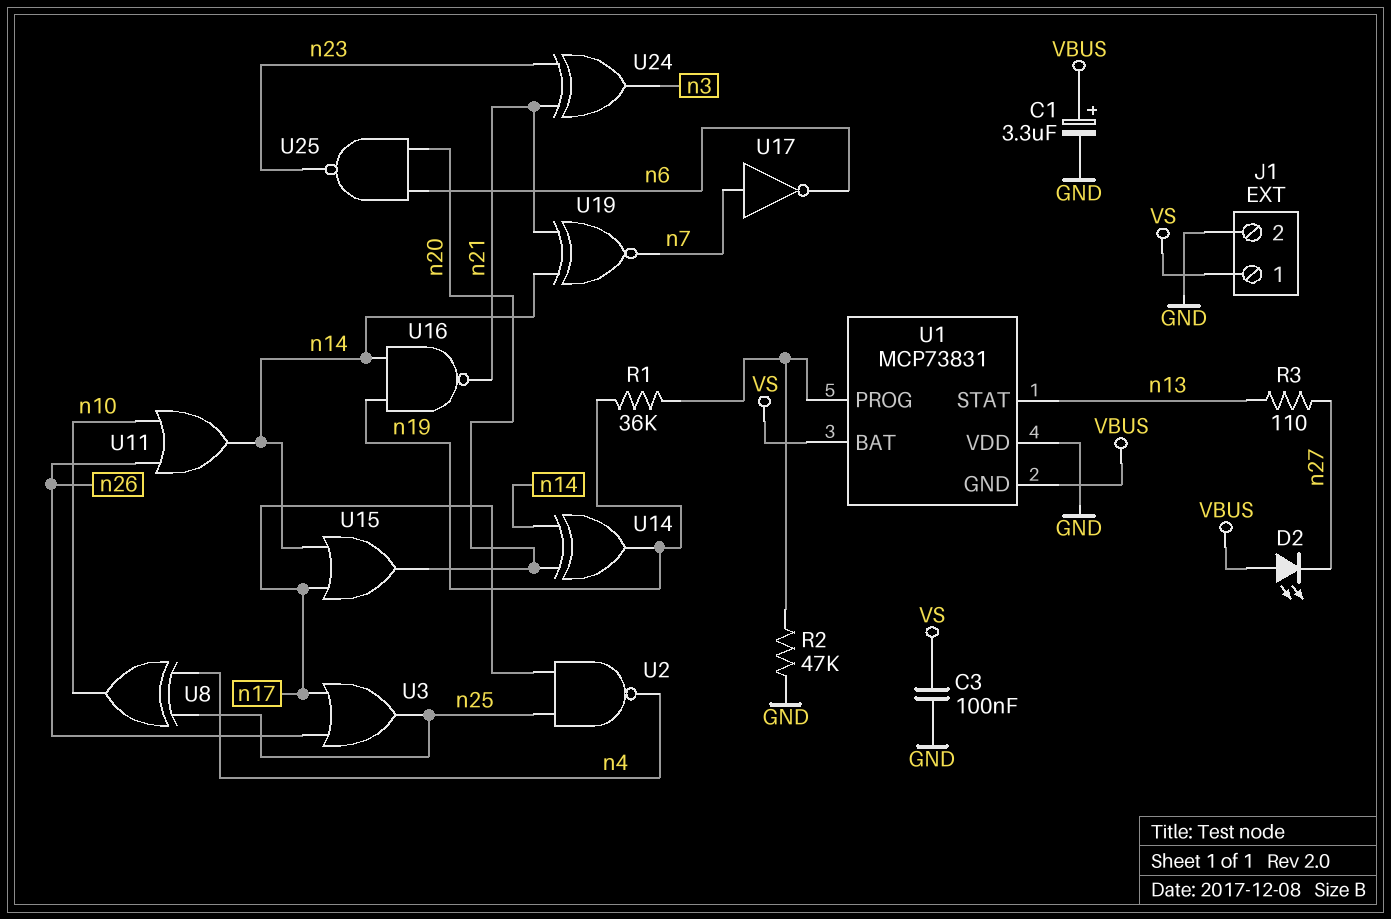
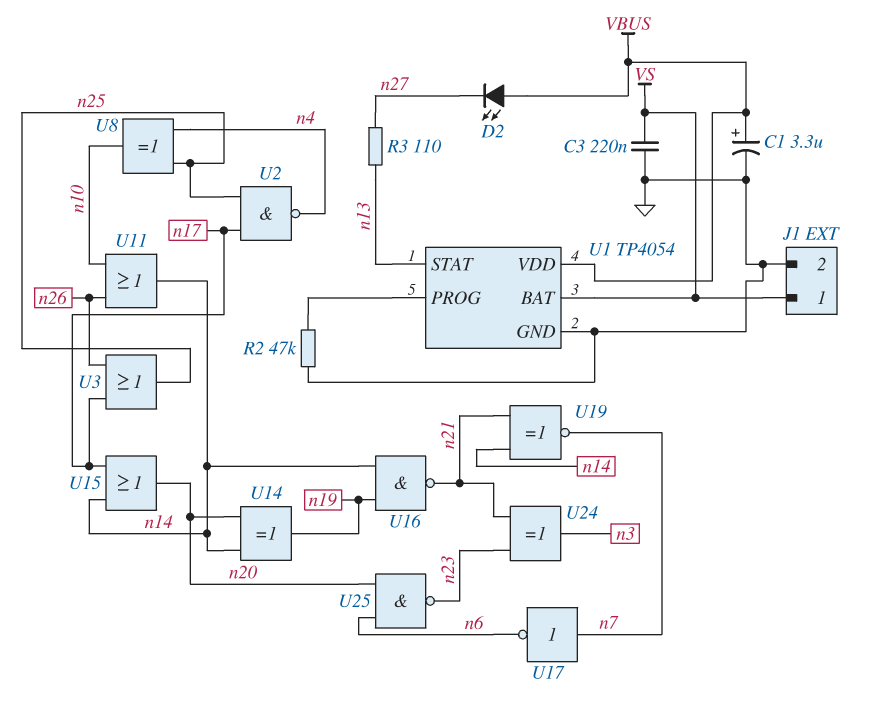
C3: 100nF (GND, VS) -> 220nF (GND, VS)
R1: 36k (U1/PROG, n19) -> none
U1: MCP73831 -> TP4054
U1 pin GND: VBUS -> GND
U1 pin VDD: GND -> VBUS

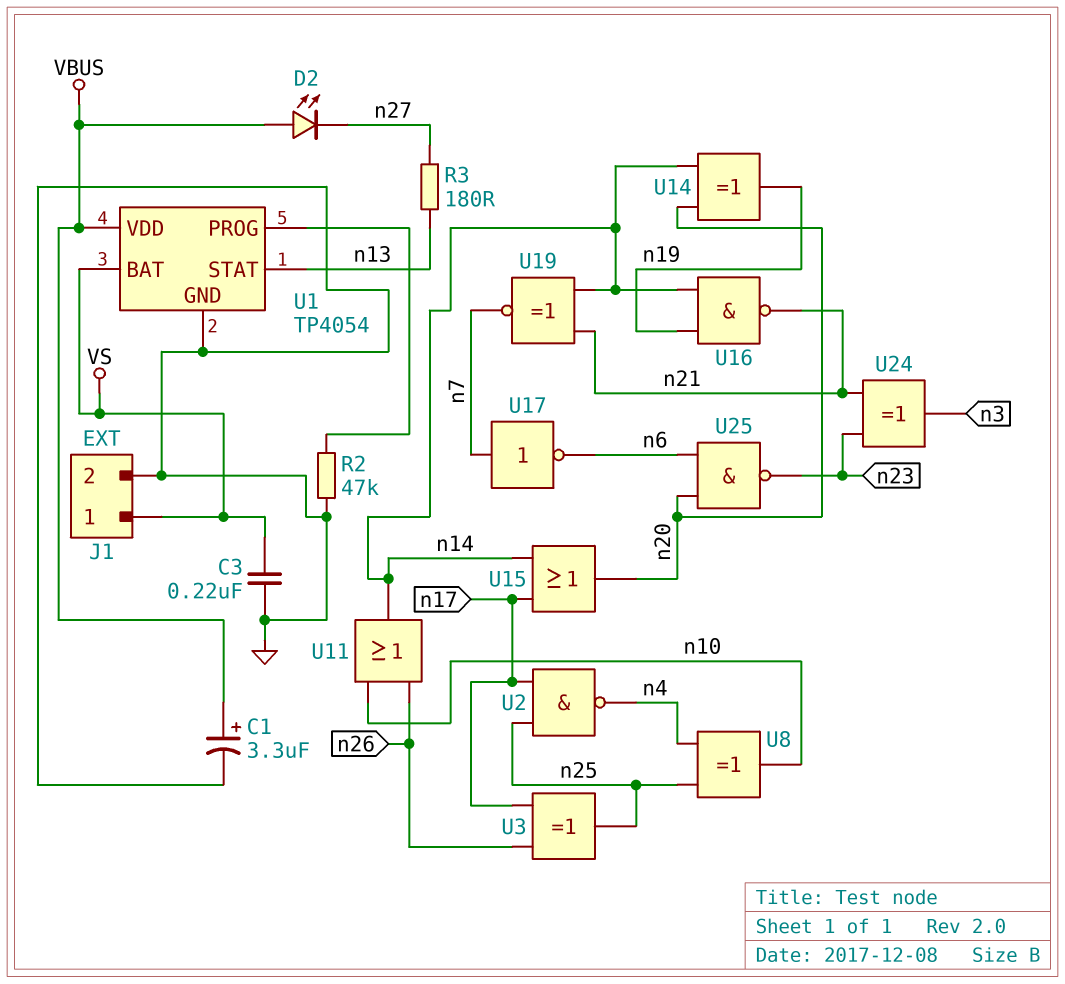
R3: 110 (n13, n27) -> 180 (n13, n27)
U3: OR (in n17, in n26, out n25) -> XOR (in n17, in n26, out n25)

